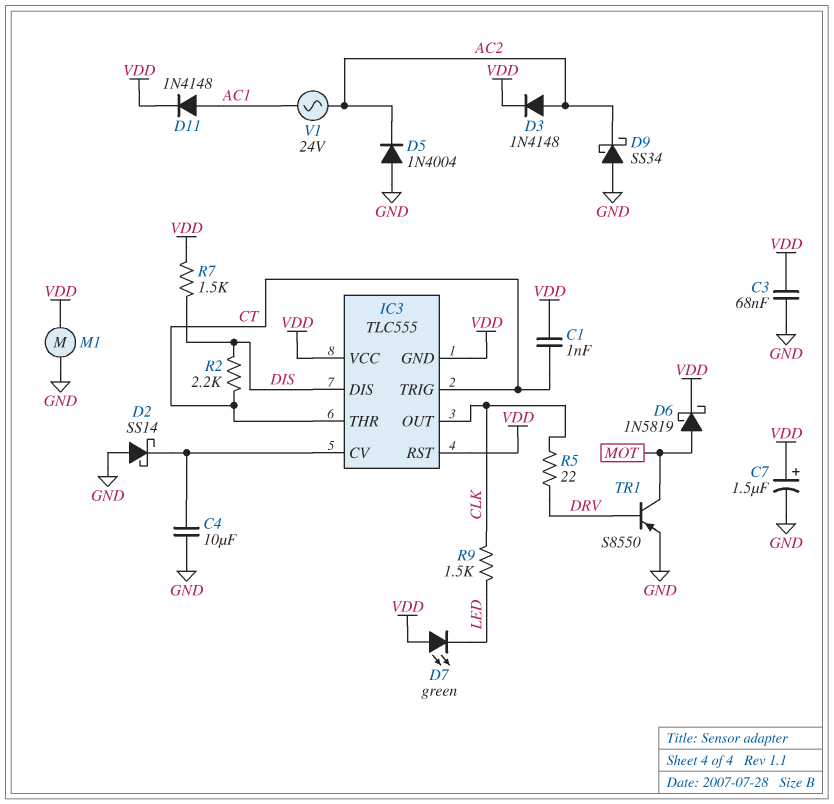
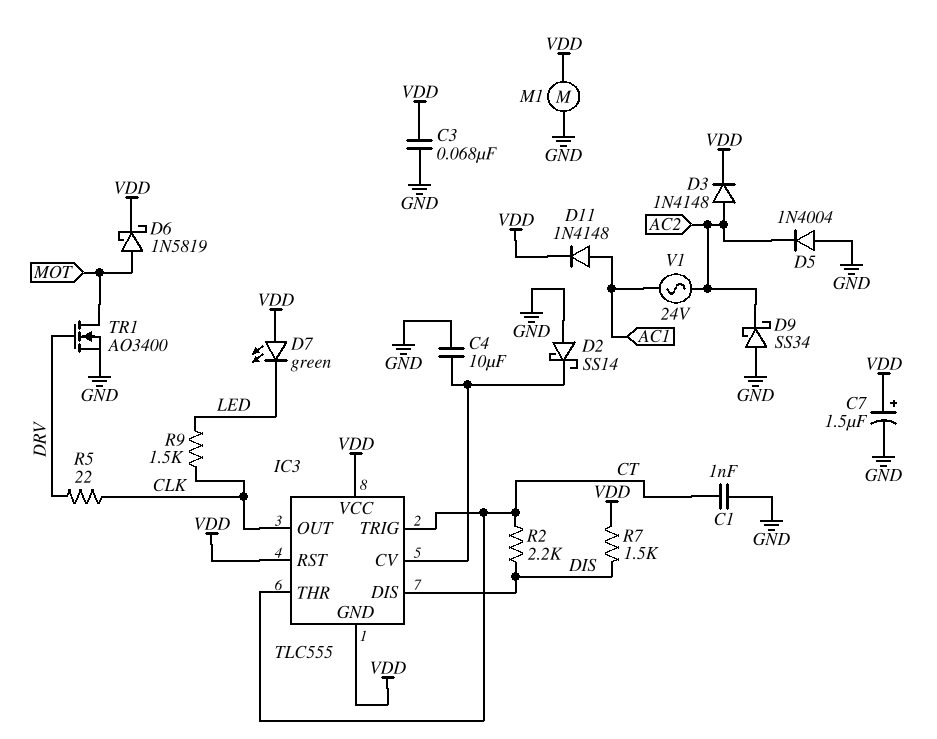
C1: 1nF (CT, VDD) -> 1nF (CT, GND)
TR1: PNP S8550 (B DRV, C MOT, E GND) -> NMOS AO3400 (G DRV, D MOT, S GND)

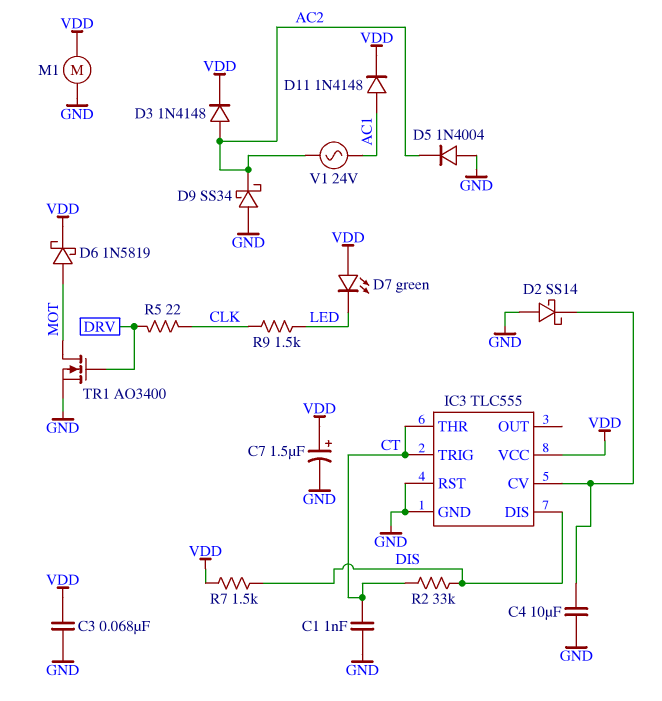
IC3 pin GND: VDD -> GND
IC3 pin OUT: CLK -> none
IC3 pin RST: VDD -> GND
R2: 2.2k (CT, DIS) -> 33k (CT, DIS)

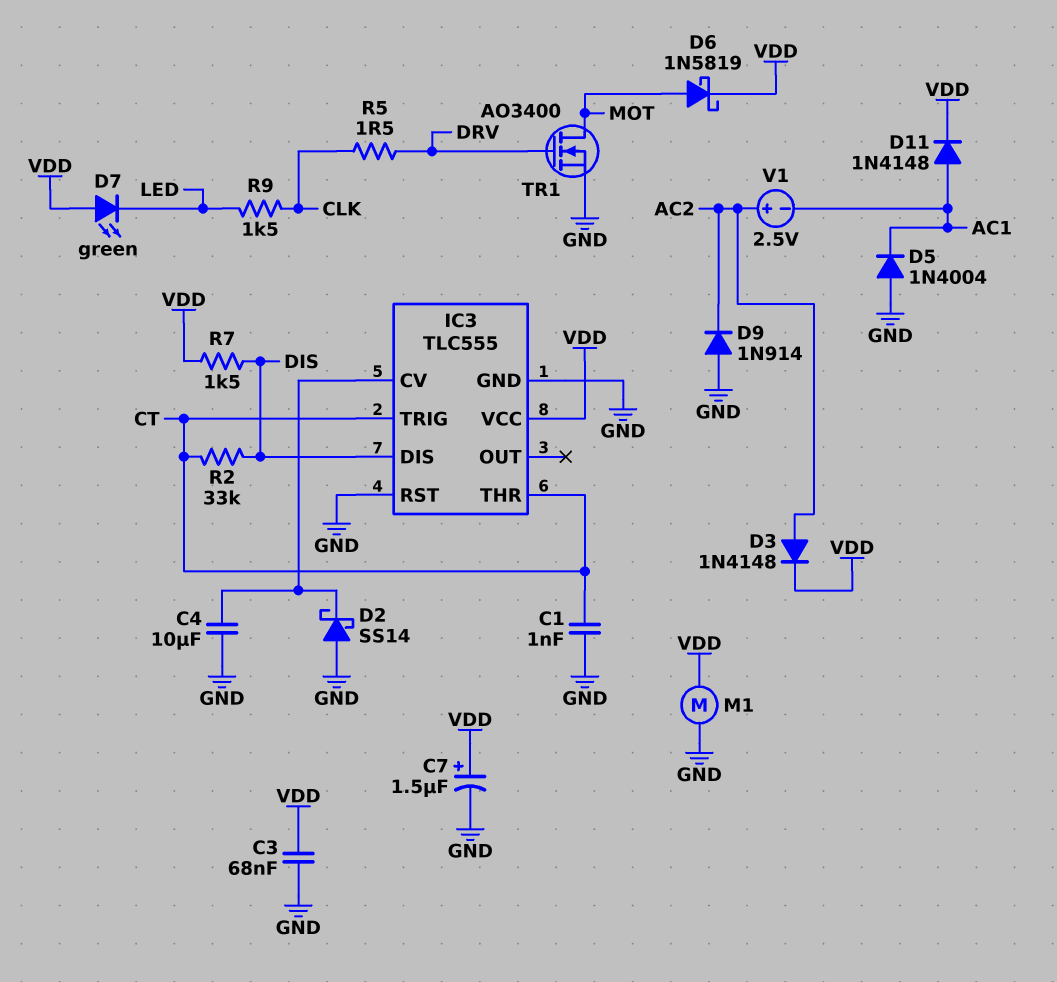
D5: diode 1N4004 (A GND, K AC2) -> diode 1N4004 (A GND, K AC1)
D9: schottky SS34 (A GND, K AC2) -> diode 1N914 (A GND, K AC2)
R5: 22 (CLK, DRV) -> 1.5 (CLK, DRV)
V1: AC 24V (AC1, AC2) -> 2.5V (plus AC2, minus AC1)

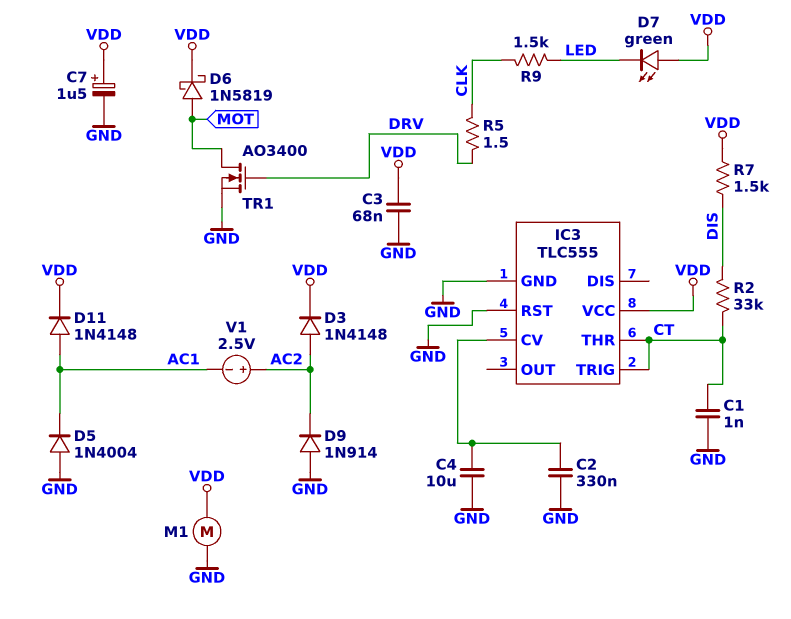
C2: none -> 330nF (GND, IC3/CV)
D2: schottky SS14 (A GND, K IC3/CV) -> none
IC3 pin DIS: DIS -> none

